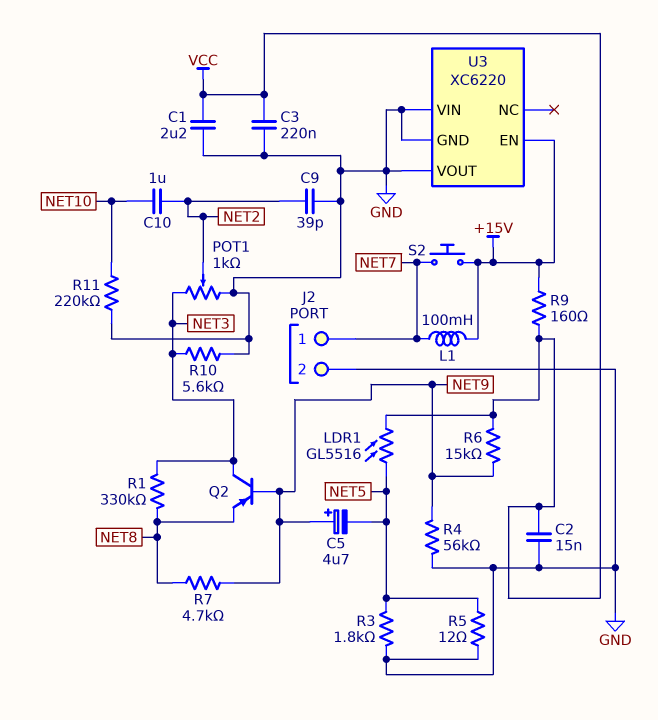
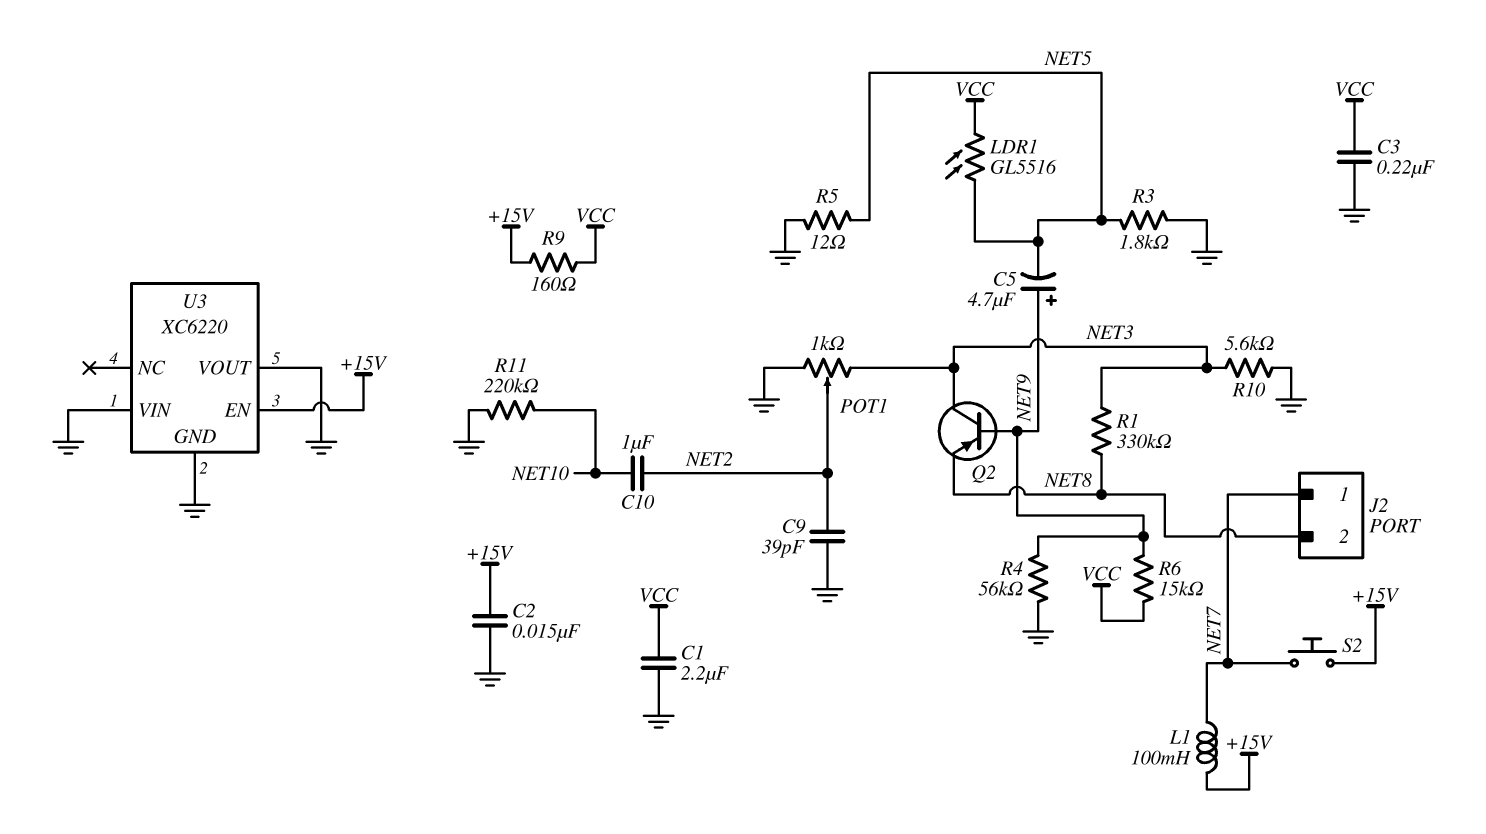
C2: 15nF (GND, VCC) -> 15nF (+15V, GND)
J2 pin 2: GND -> NET8
R7: 4.7k (NET8, NET9) -> none

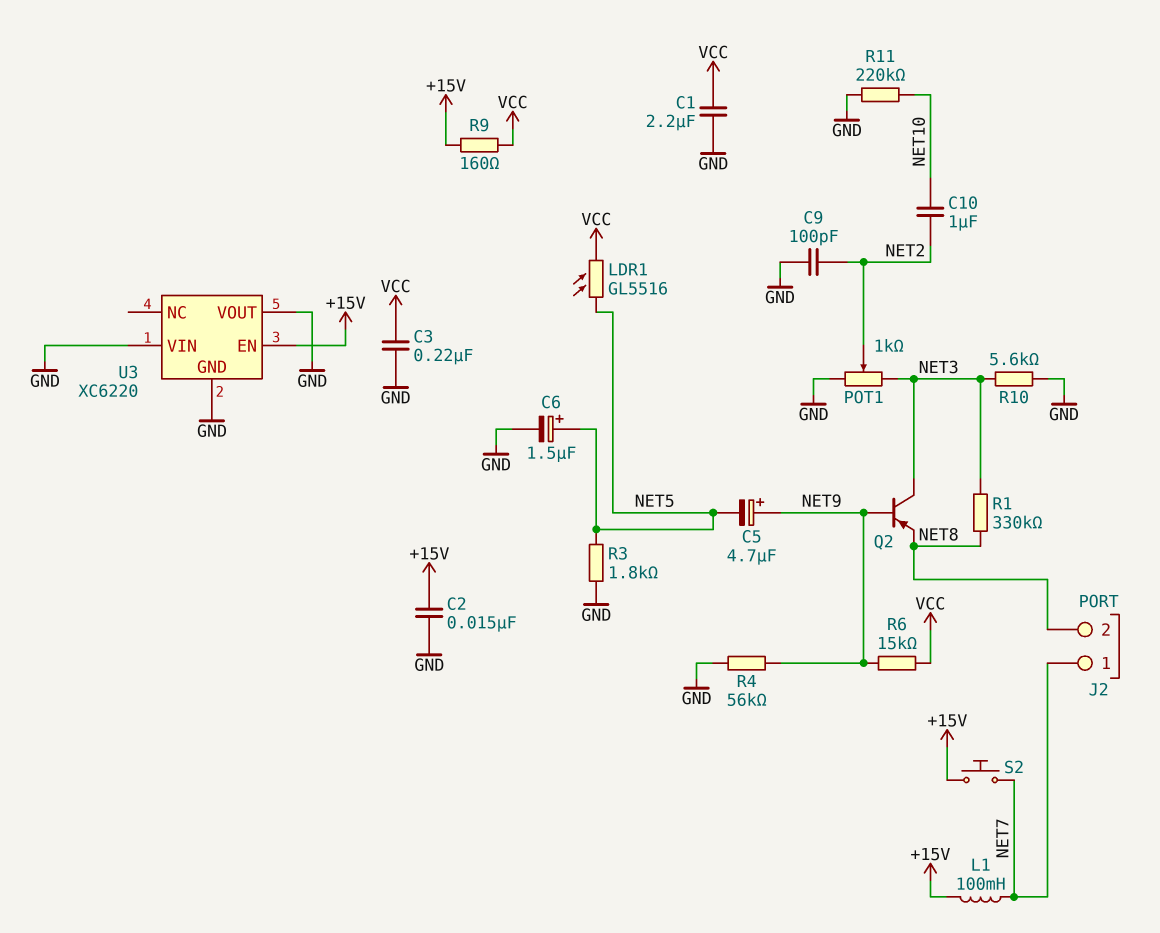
C6: none -> 1.5uF (plus NET5, minus GND)
C9: 39pF (GND, NET2) -> 100pF (GND, NET2)
R5: 12 (GND, NET5) -> none

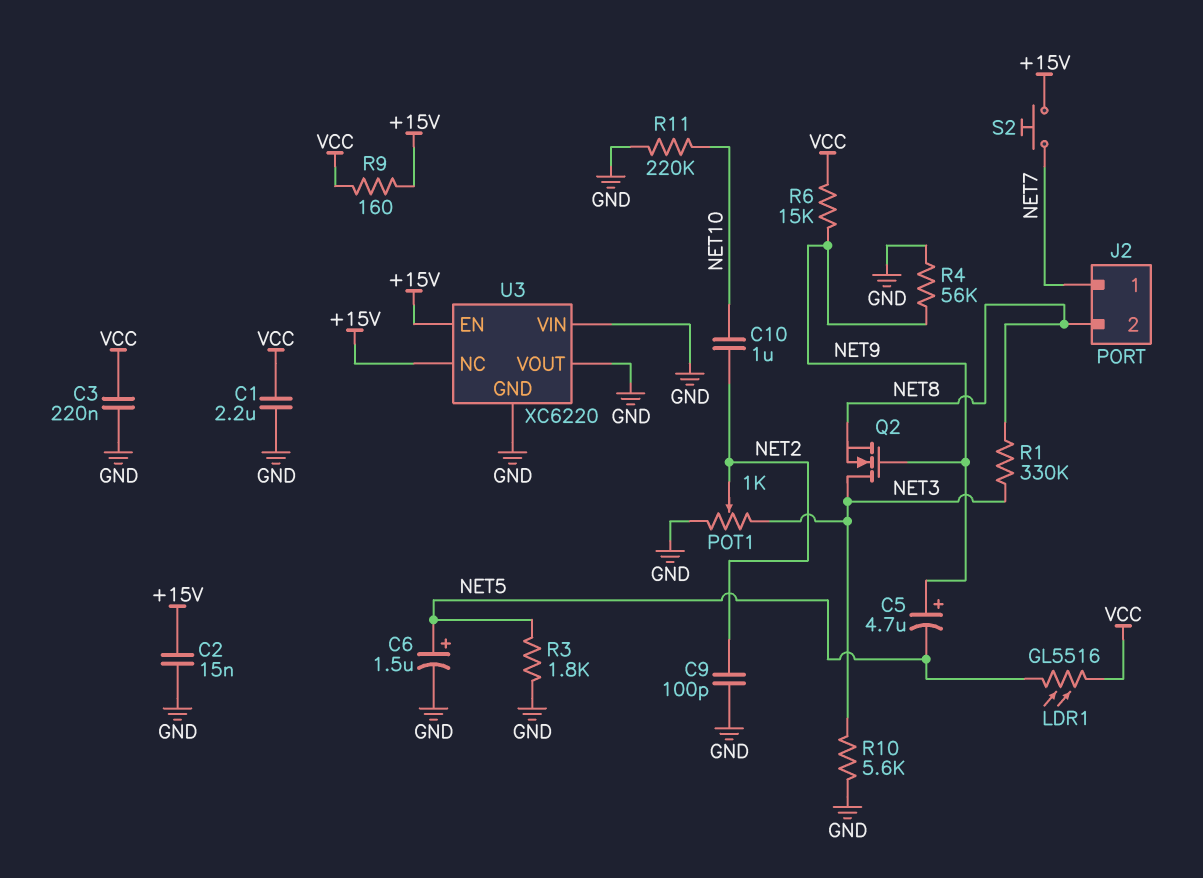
L1: 100mH (+15V, NET7) -> none
Q2: PNP (B NET9, C NET3, E NET8) -> NMOS (G NET9, D NET3, S NET8)
U3 pin NC: none -> +15V

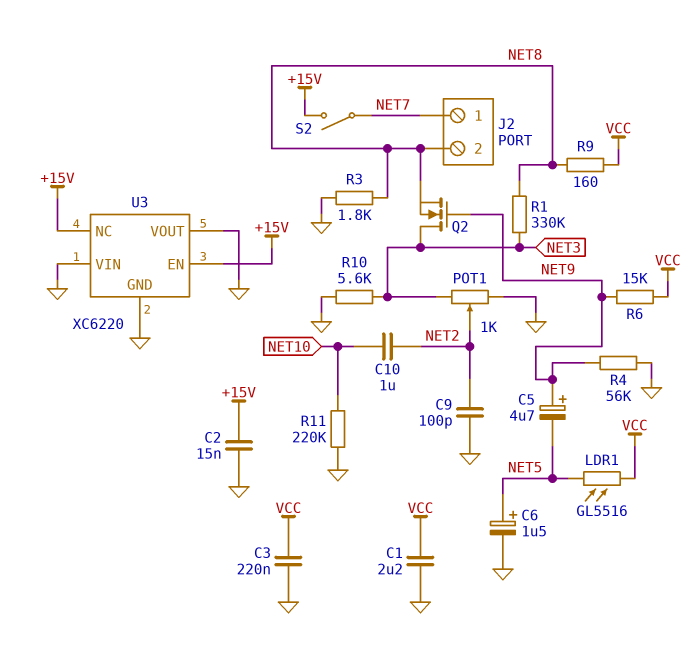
R3: 1.8k (GND, NET5) -> 1.8k (GND, NET8)
R9: 160 (+15V, VCC) -> 160 (NET8, VCC)
S2: button (+15V, NET7) -> switch (+15V, NET7)

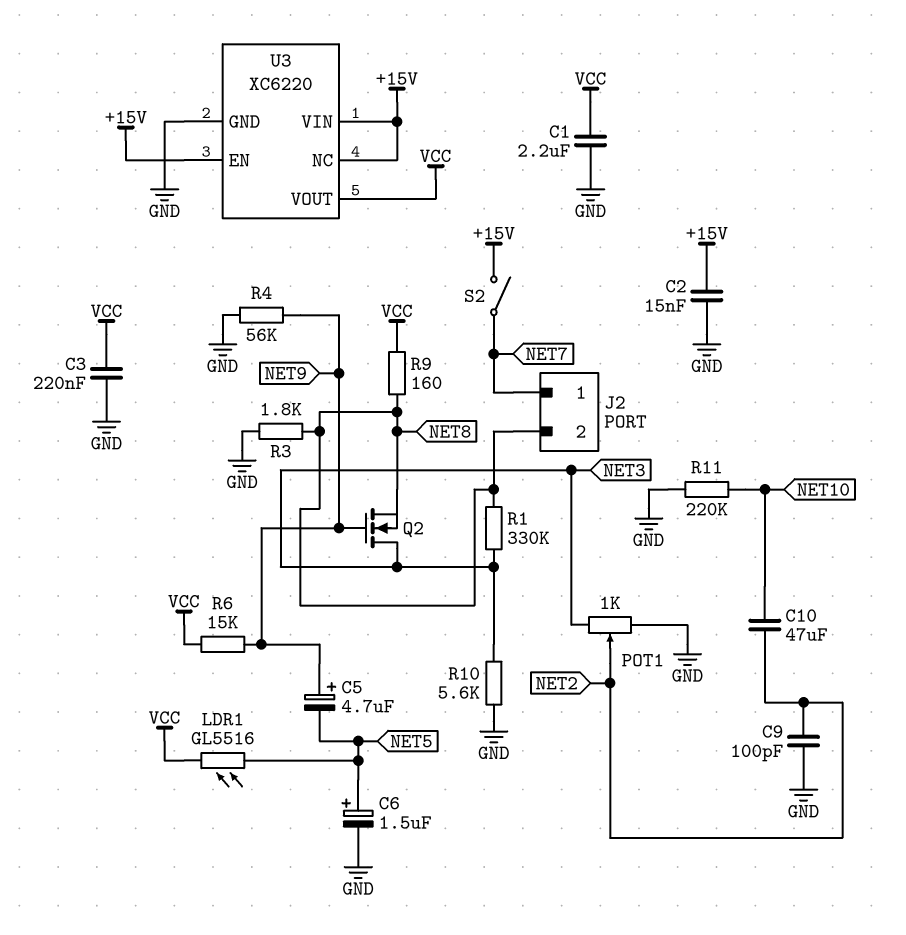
C10: 1uF (NET2, NET10) -> 47uF (NET2, NET10)
U3 pin VIN: GND -> +15V
U3 pin VOUT: GND -> VCC

